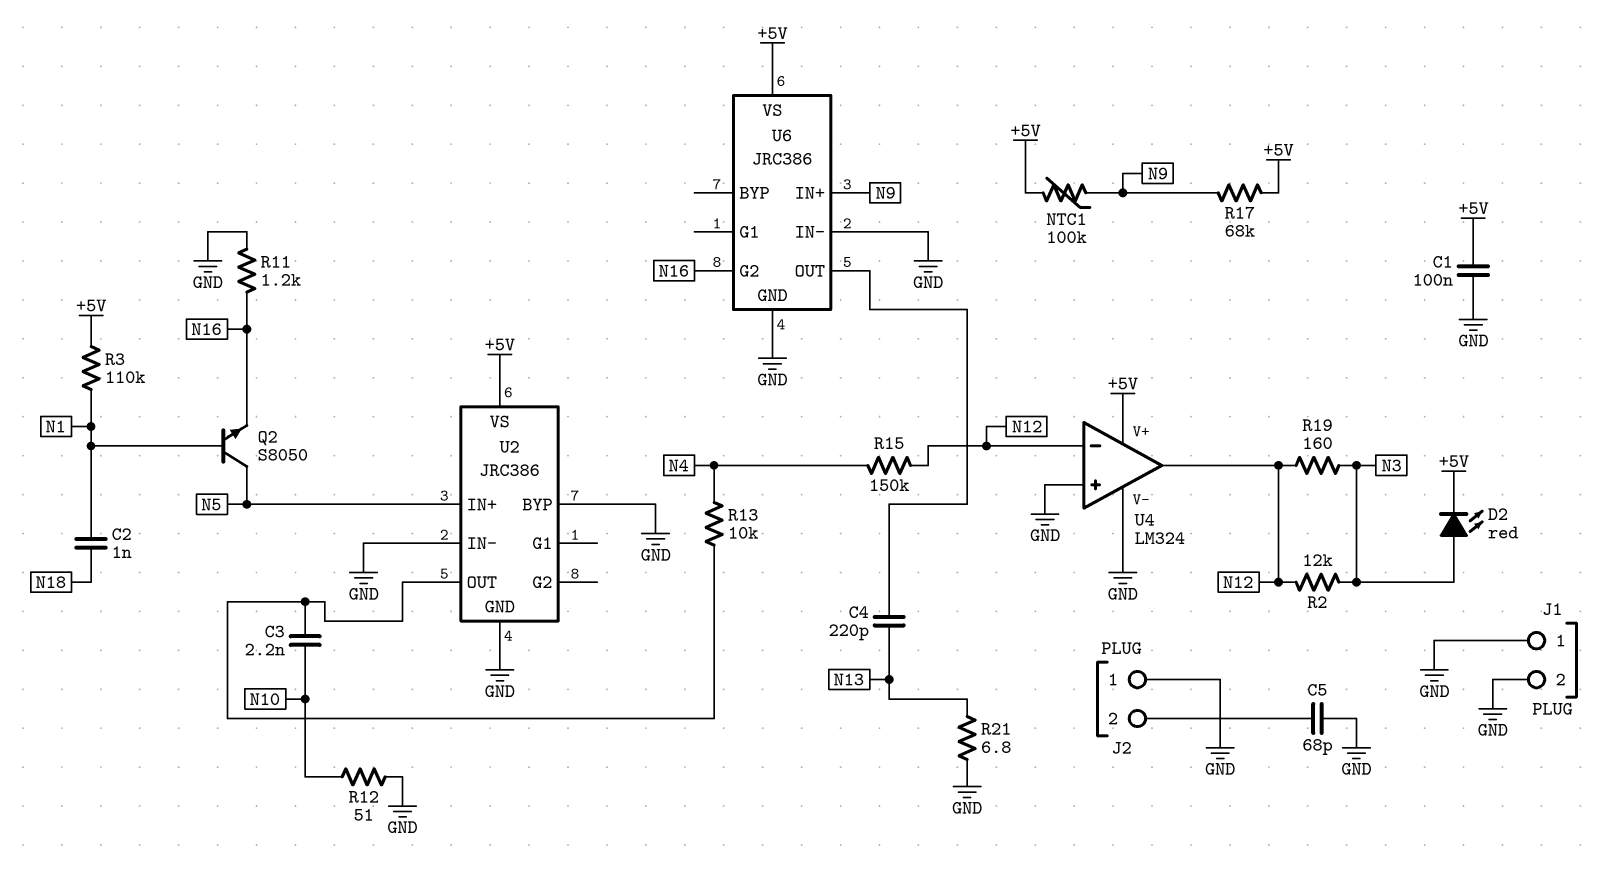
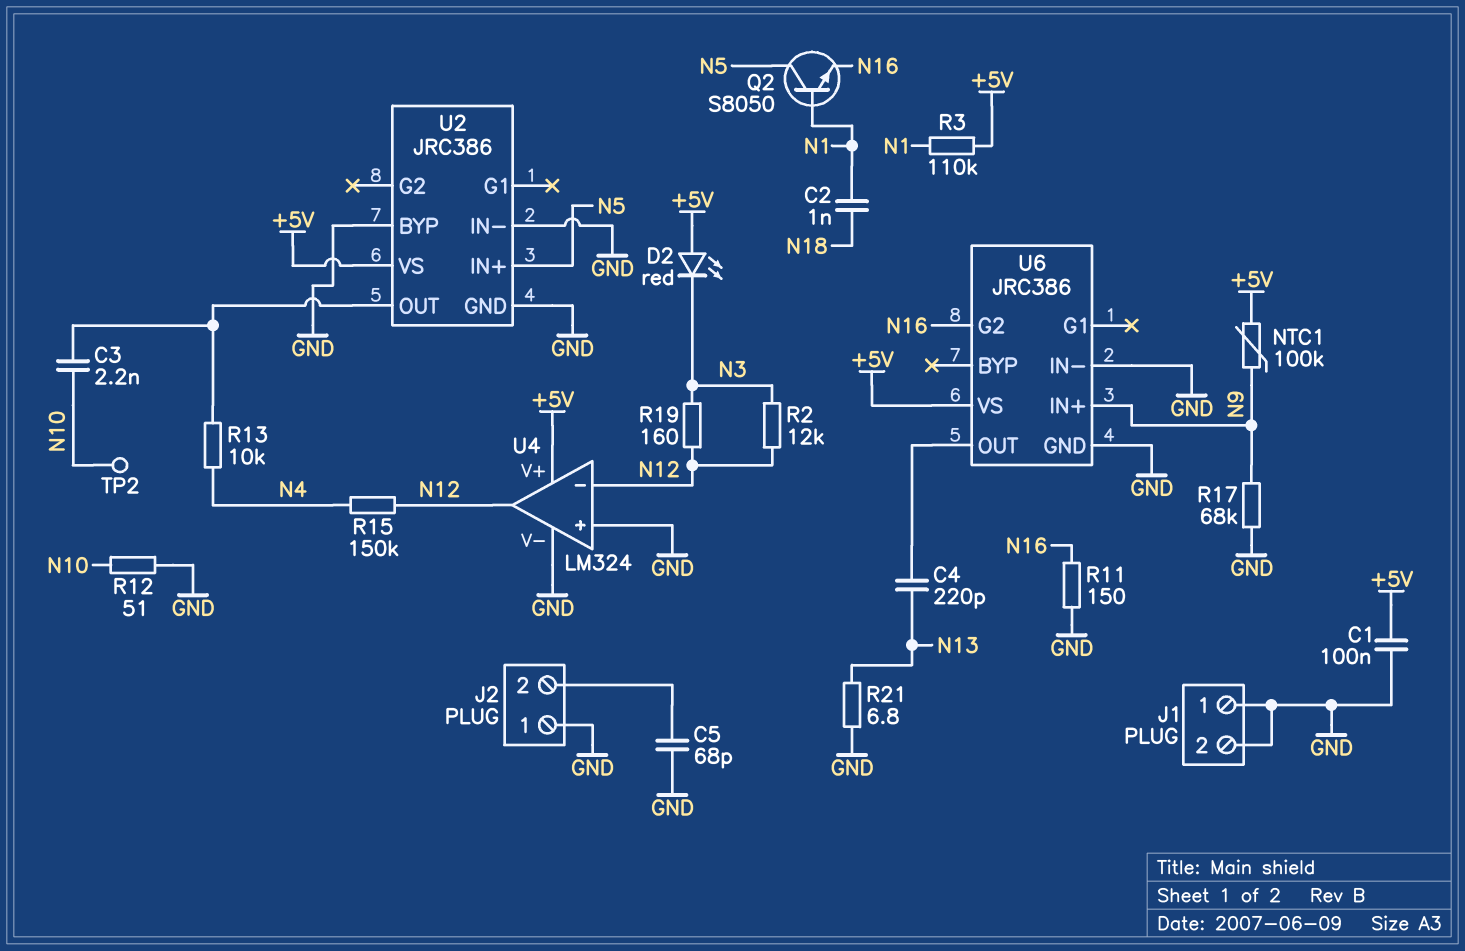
D2: LED red (A N3, K +5V) -> LED red (A +5V, K N3)
R11: 1.2k (GND, N16) -> 150 (GND, N16)
R17: 68k (+5V, N9) -> 68k (GND, N9)
TP2: none -> test point (N10)

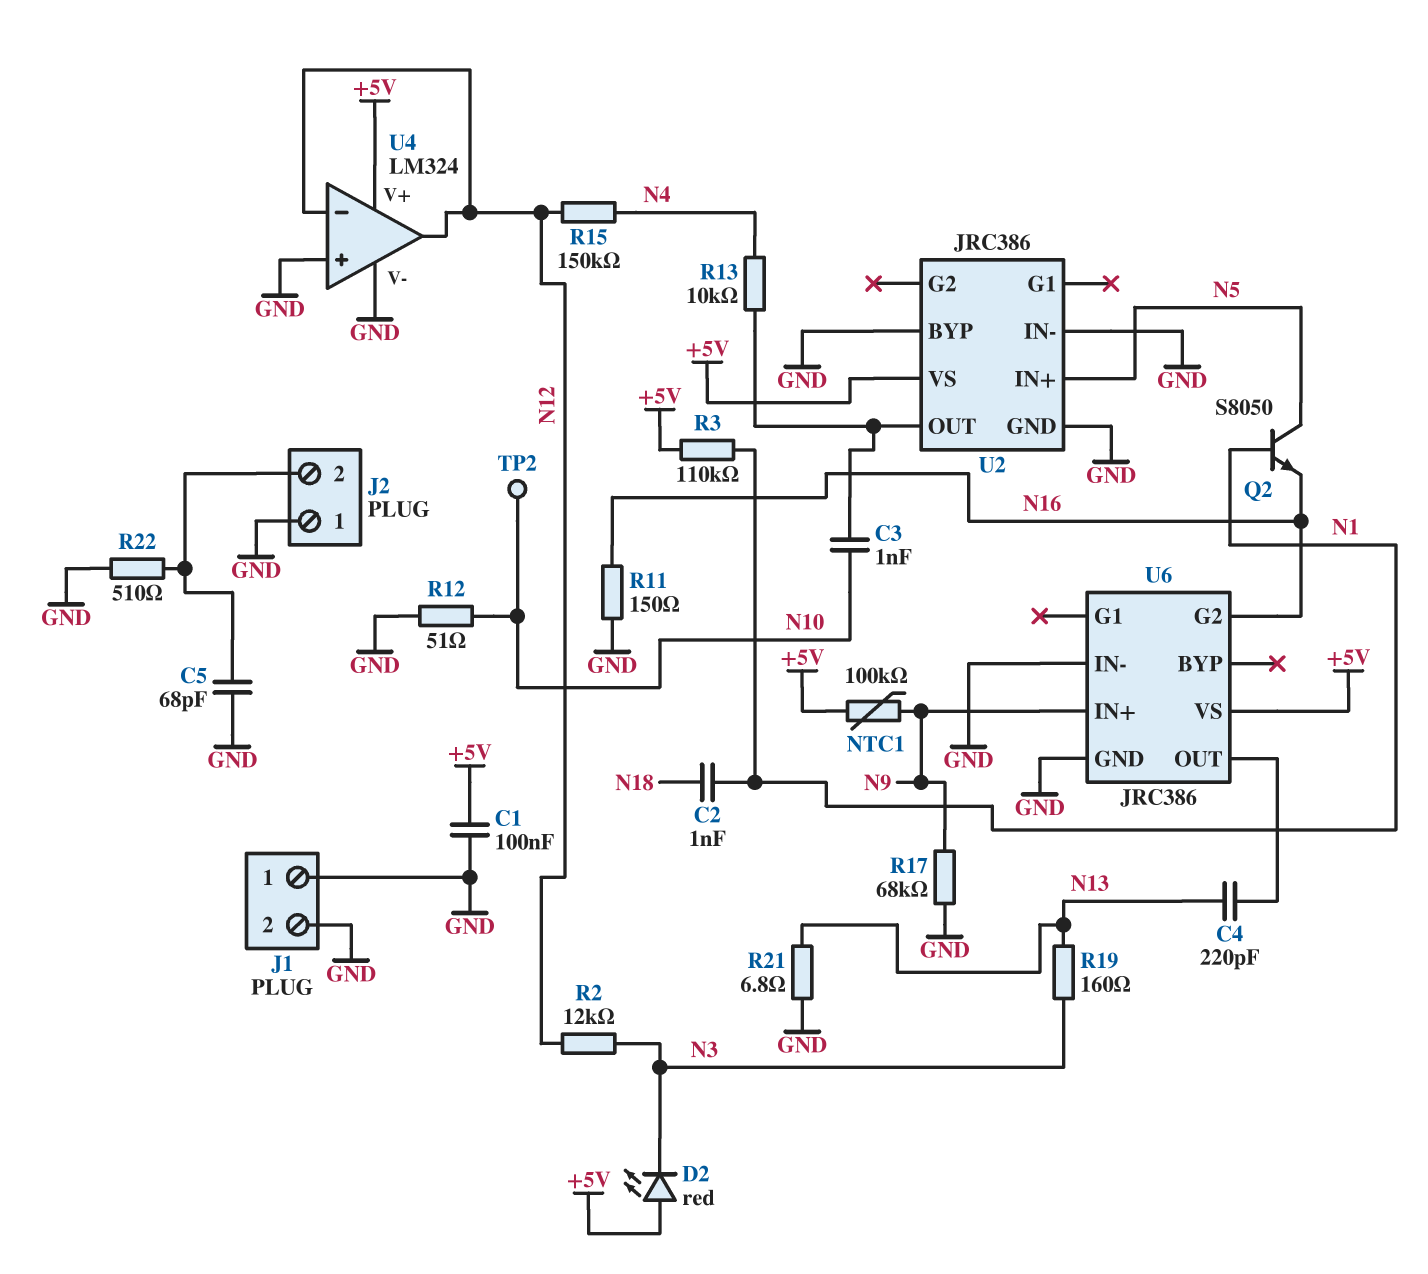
C3: 2.2nF (N10, U2/OUT) -> 1nF (N10, U2/OUT)
R19: 160 (N3, N12) -> 160 (N3, N13)
R22: none -> 510 (GND, J2/2)

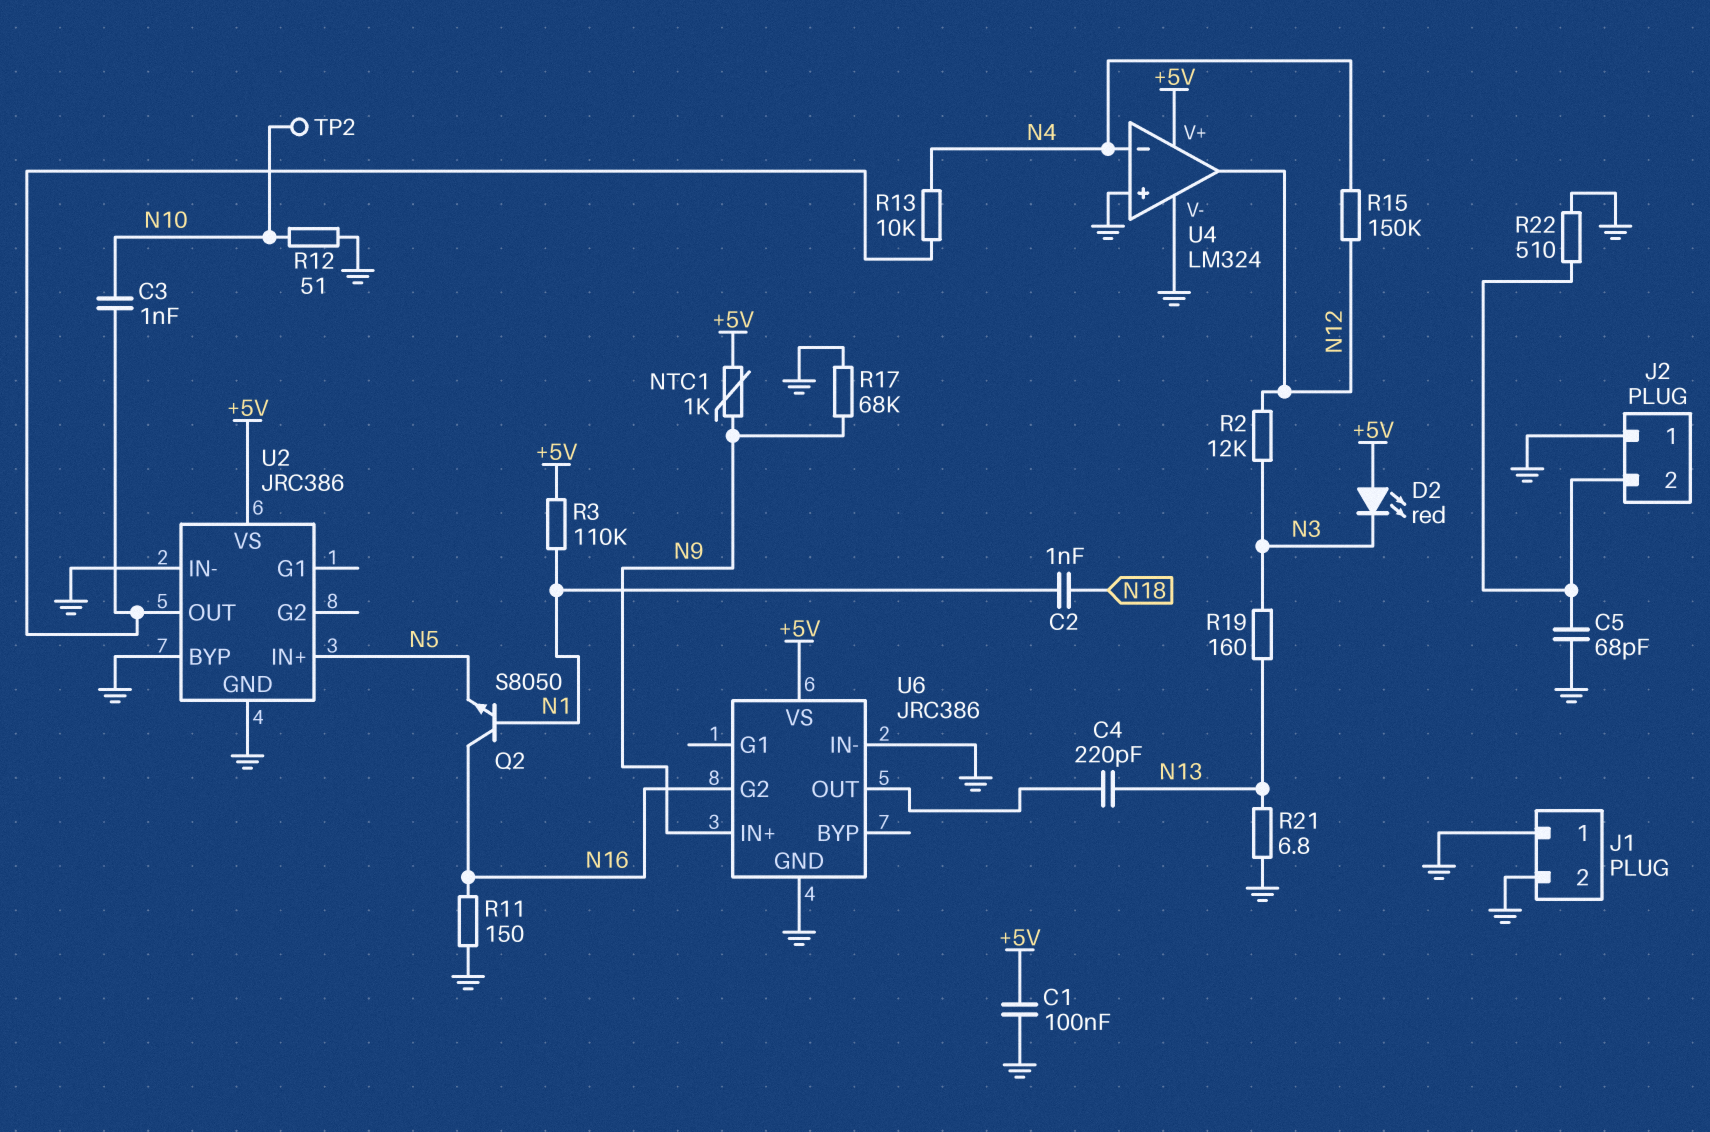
NTC1: 100k (+5V, N9) -> 1k (+5V, N9)
Q2: NPN S8050 (B N1, C N5, E N16) -> NPN S8050 (B N1, C N16, E N5)
U4 pin in-: N12 -> N4

